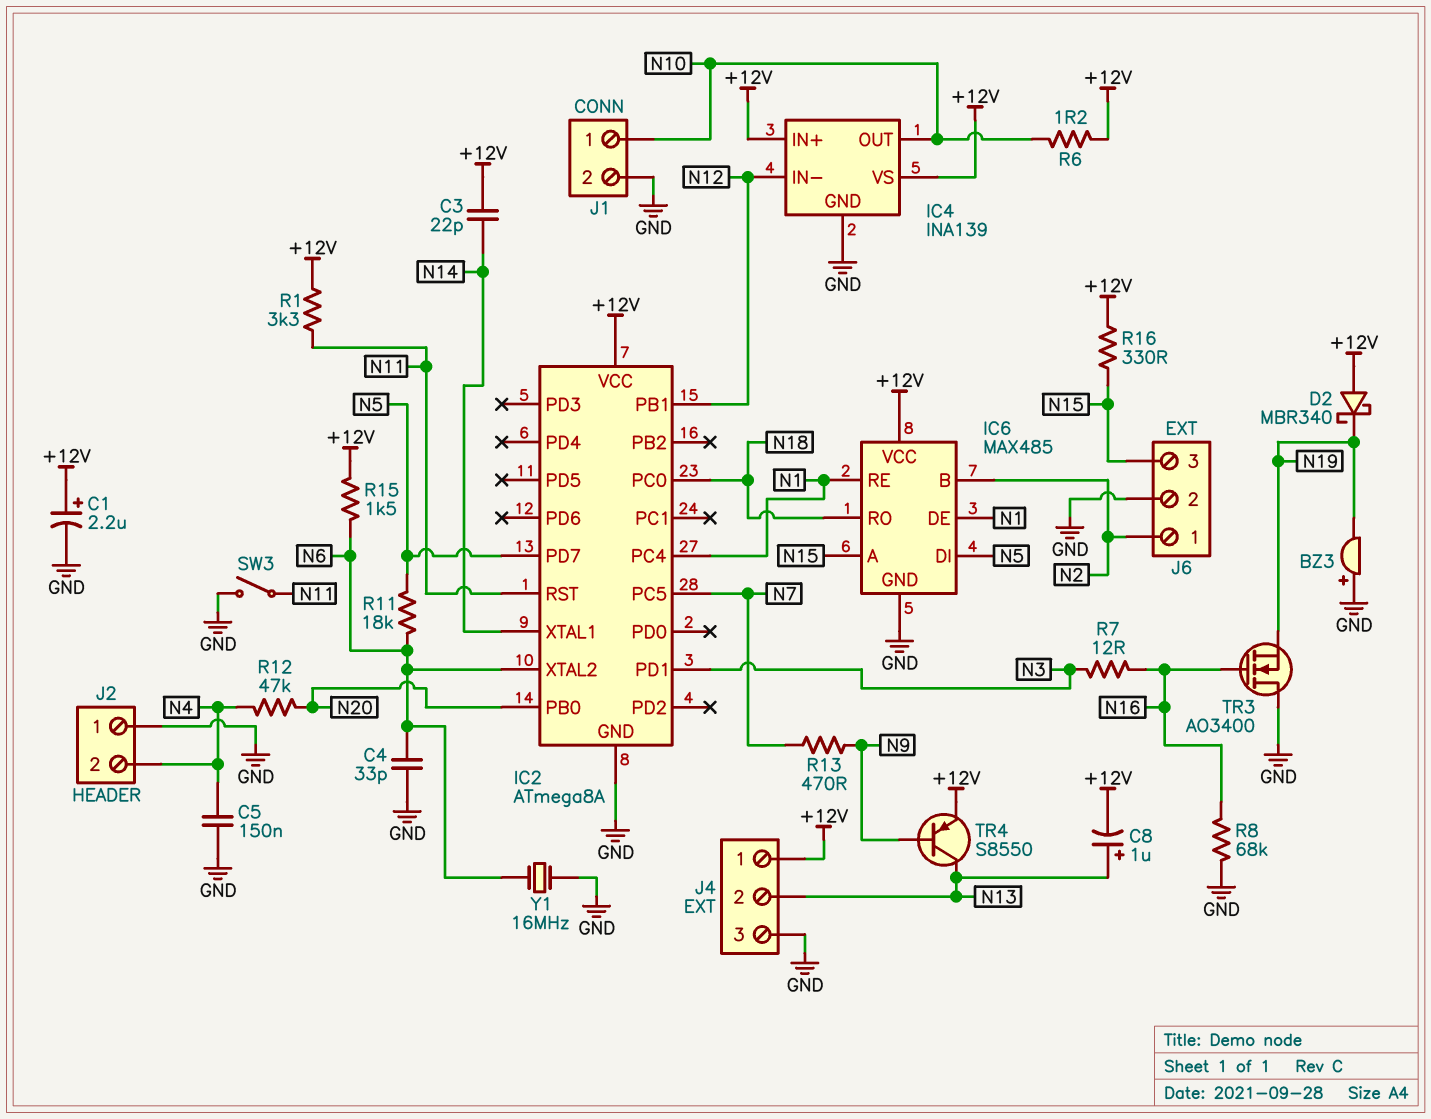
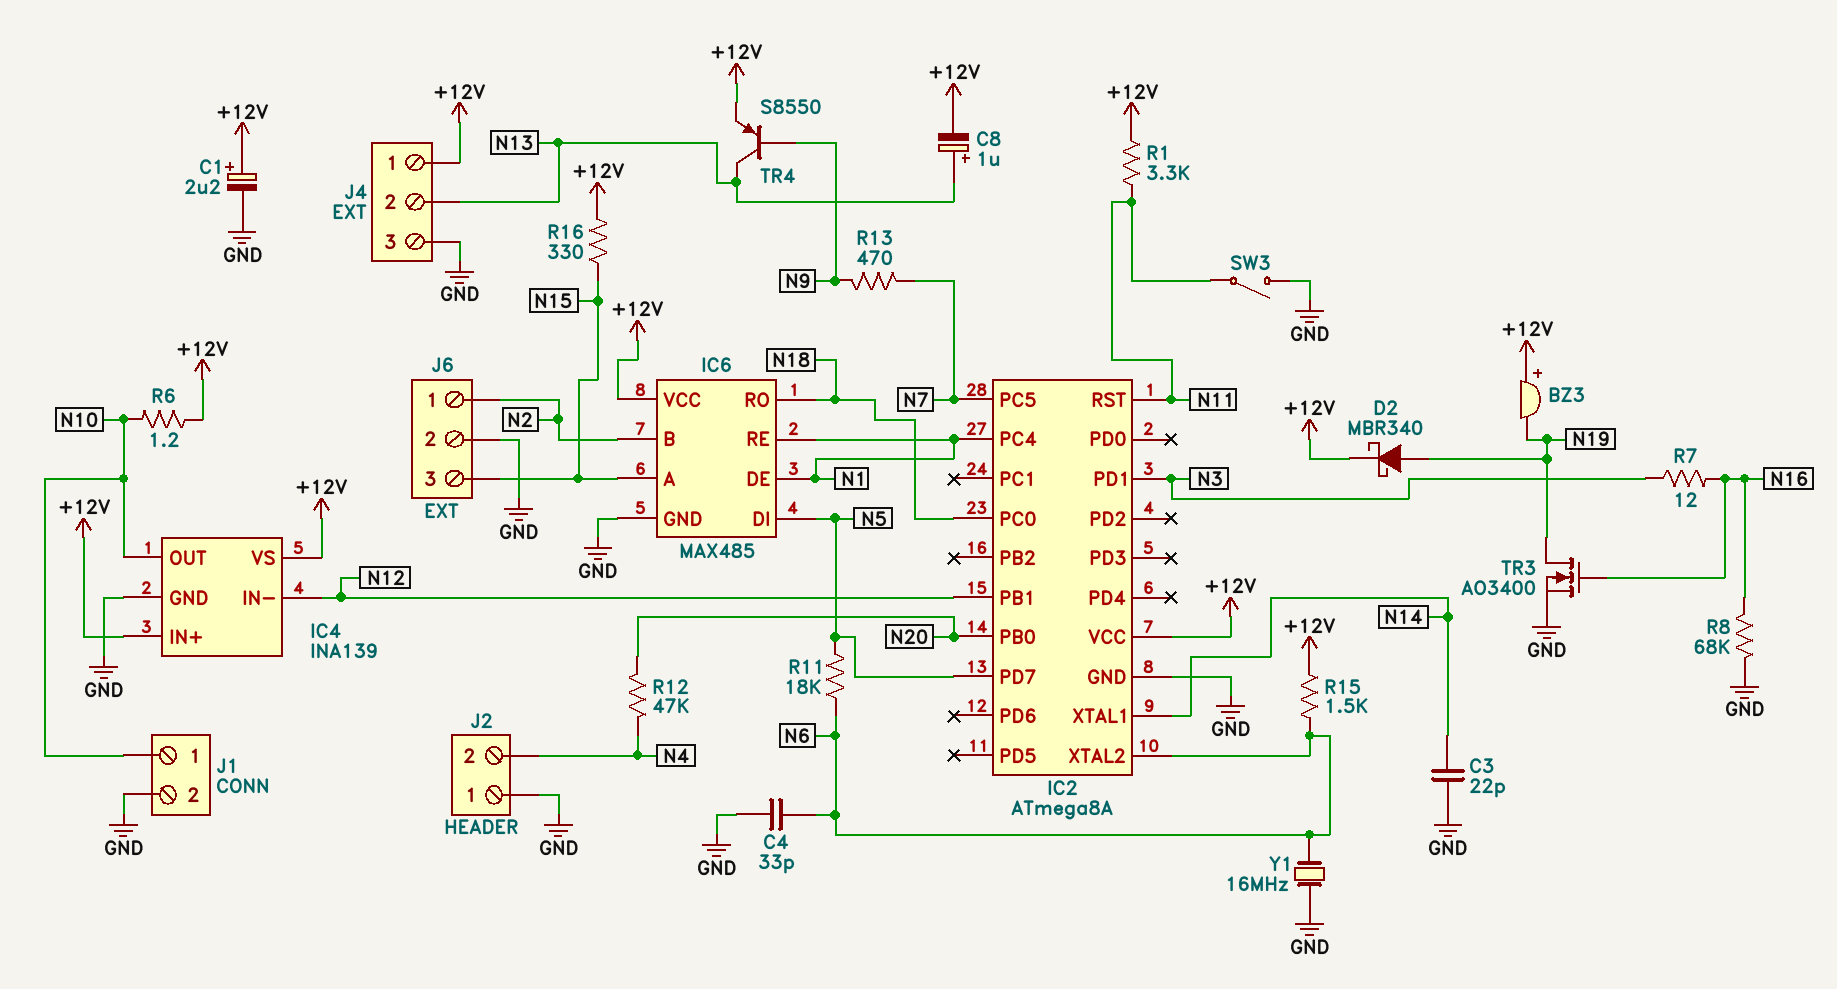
BZ3: buzzer (plus GND, minus N19) -> buzzer (plus +12V, minus N19)
C3: 22pF (+12V, N14) -> 22pF (GND, N14)
C5: 150nF (GND, N4) -> none
D2: schottky MBR340 (A +12V, K N19) -> schottky MBR340 (A N19, K +12V)
TR3: NMOS AO3400 (G N16, D GND, S N19) -> NMOS AO3400 (G N16, D N19, S GND)

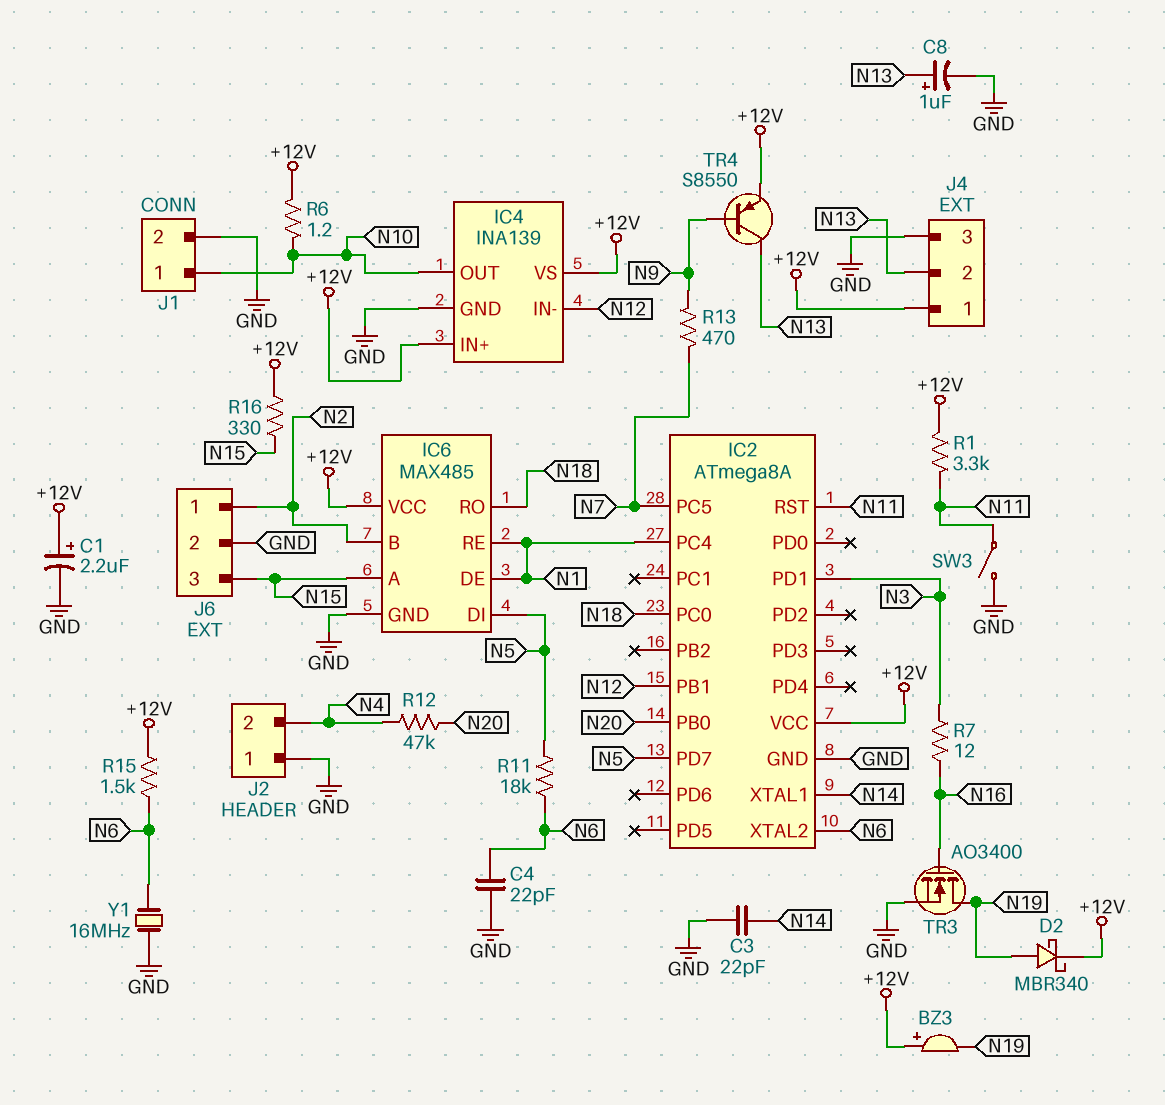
C4: 33pF (GND, N6) -> 22pF (GND, N6)
C8: 1uF (plus N13, minus +12V) -> 1uF (plus N13, minus GND)
R8: 68k (GND, N16) -> none

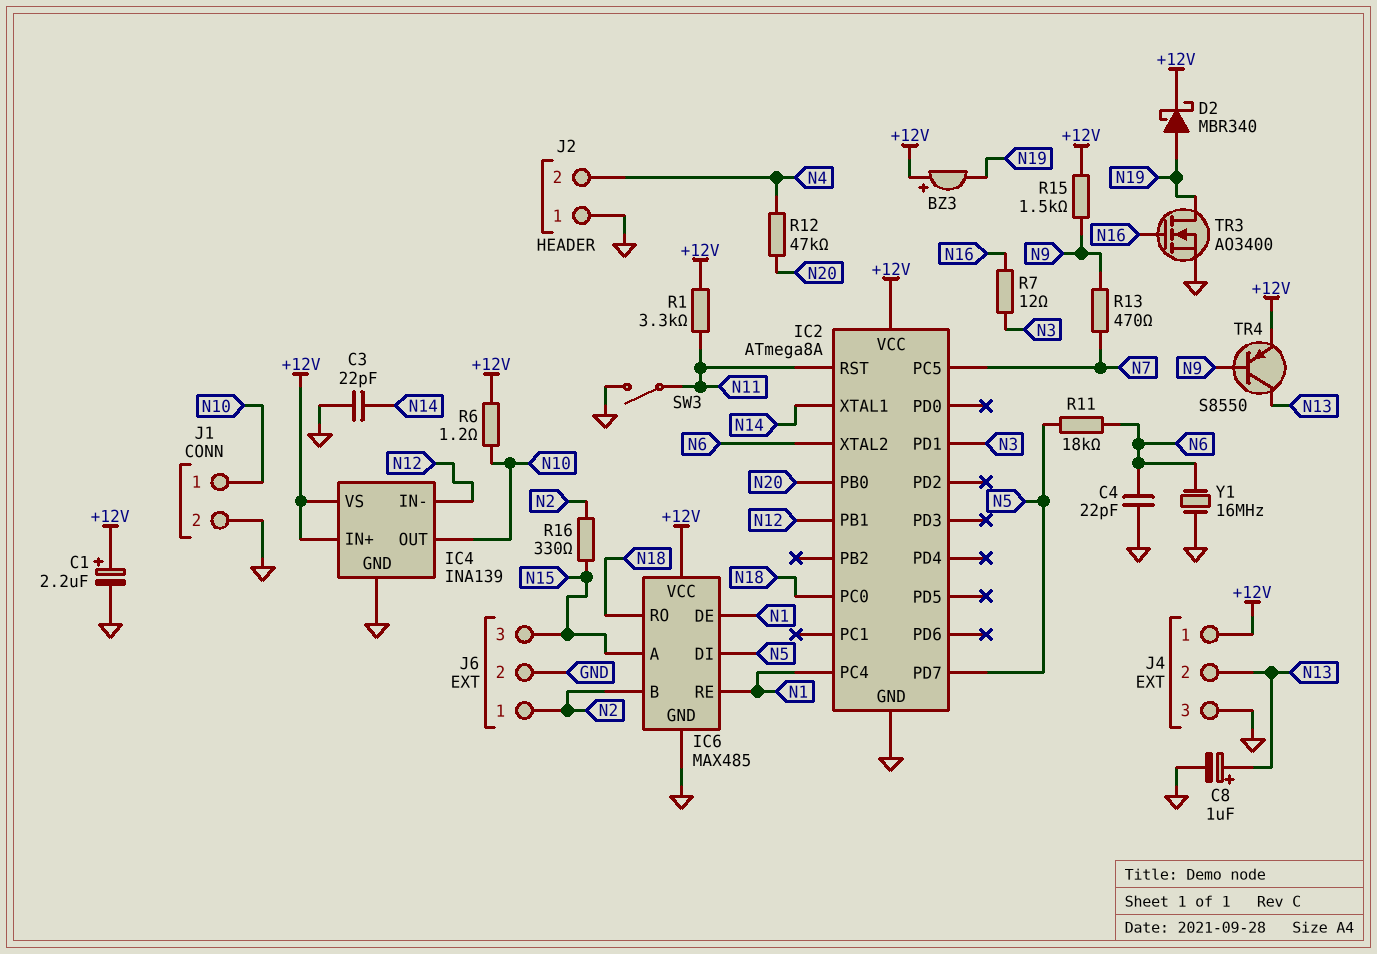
R15: 1.5k (+12V, N6) -> 1.5k (+12V, N9)
R16: 330 (+12V, N15) -> 330 (N2, N15)

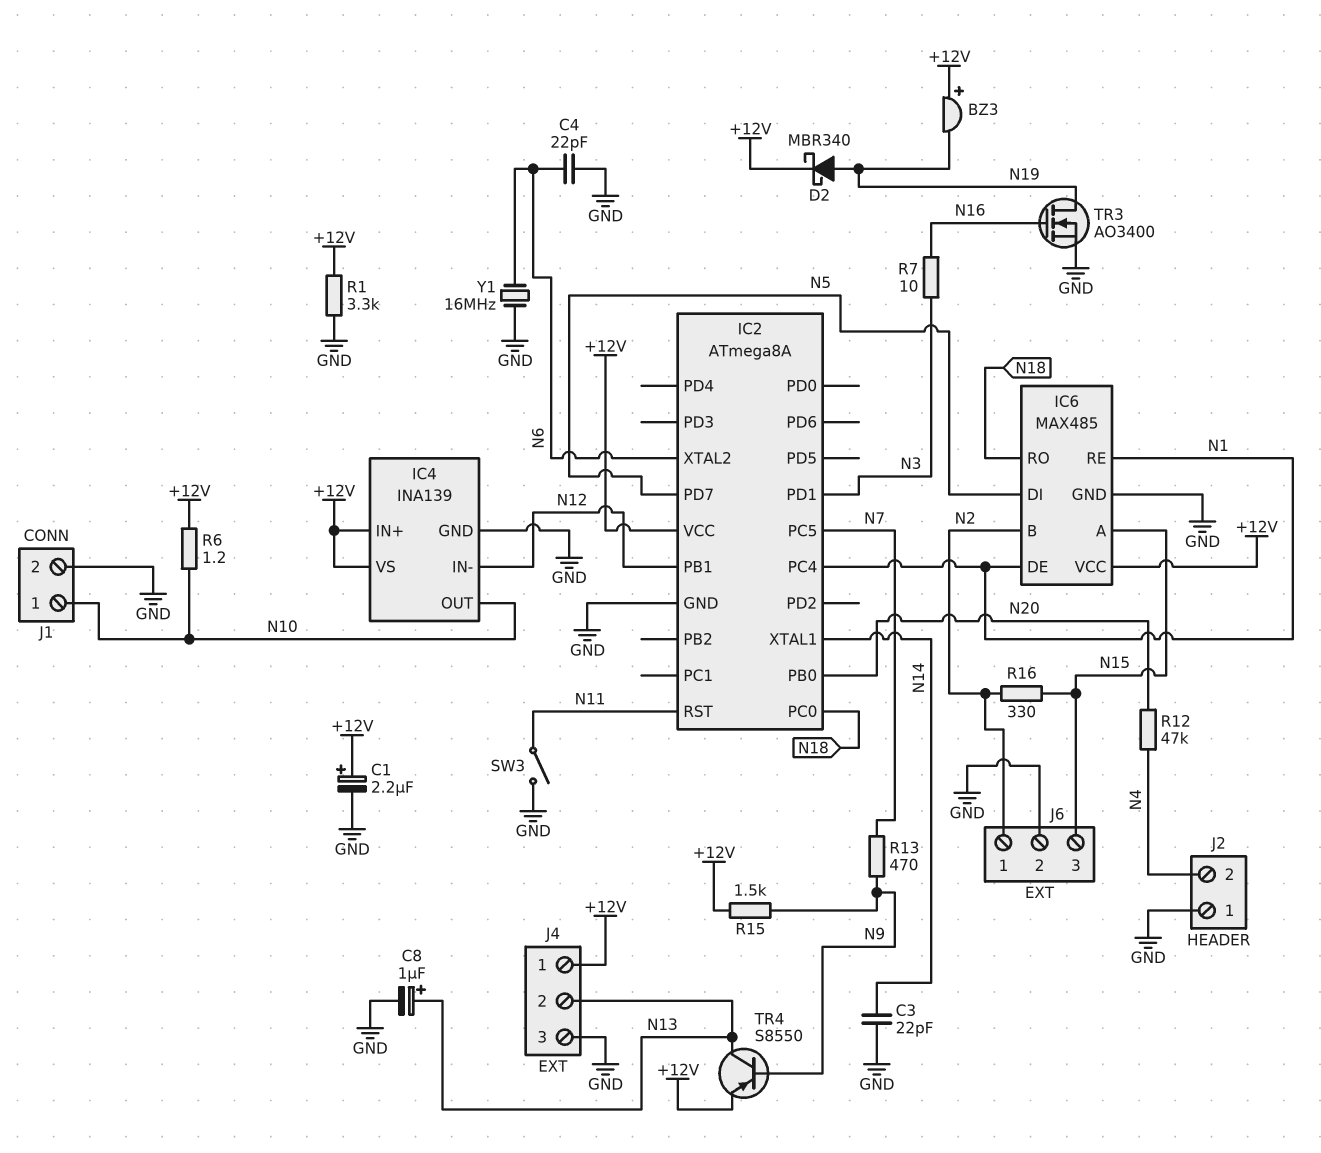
R1: 3.3k (+12V, N11) -> 3.3k (+12V, GND)
R7: 12 (N3, N16) -> 10 (N3, N16)
R11: 18k (N5, N6) -> none

